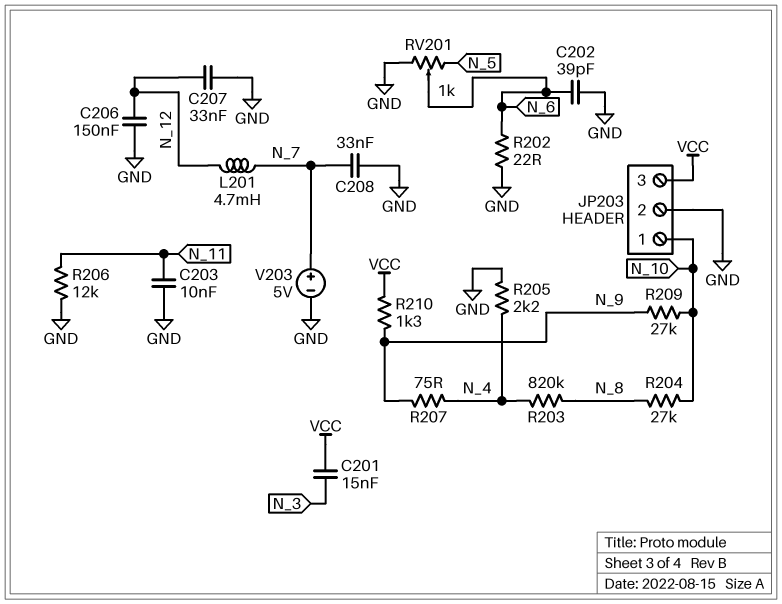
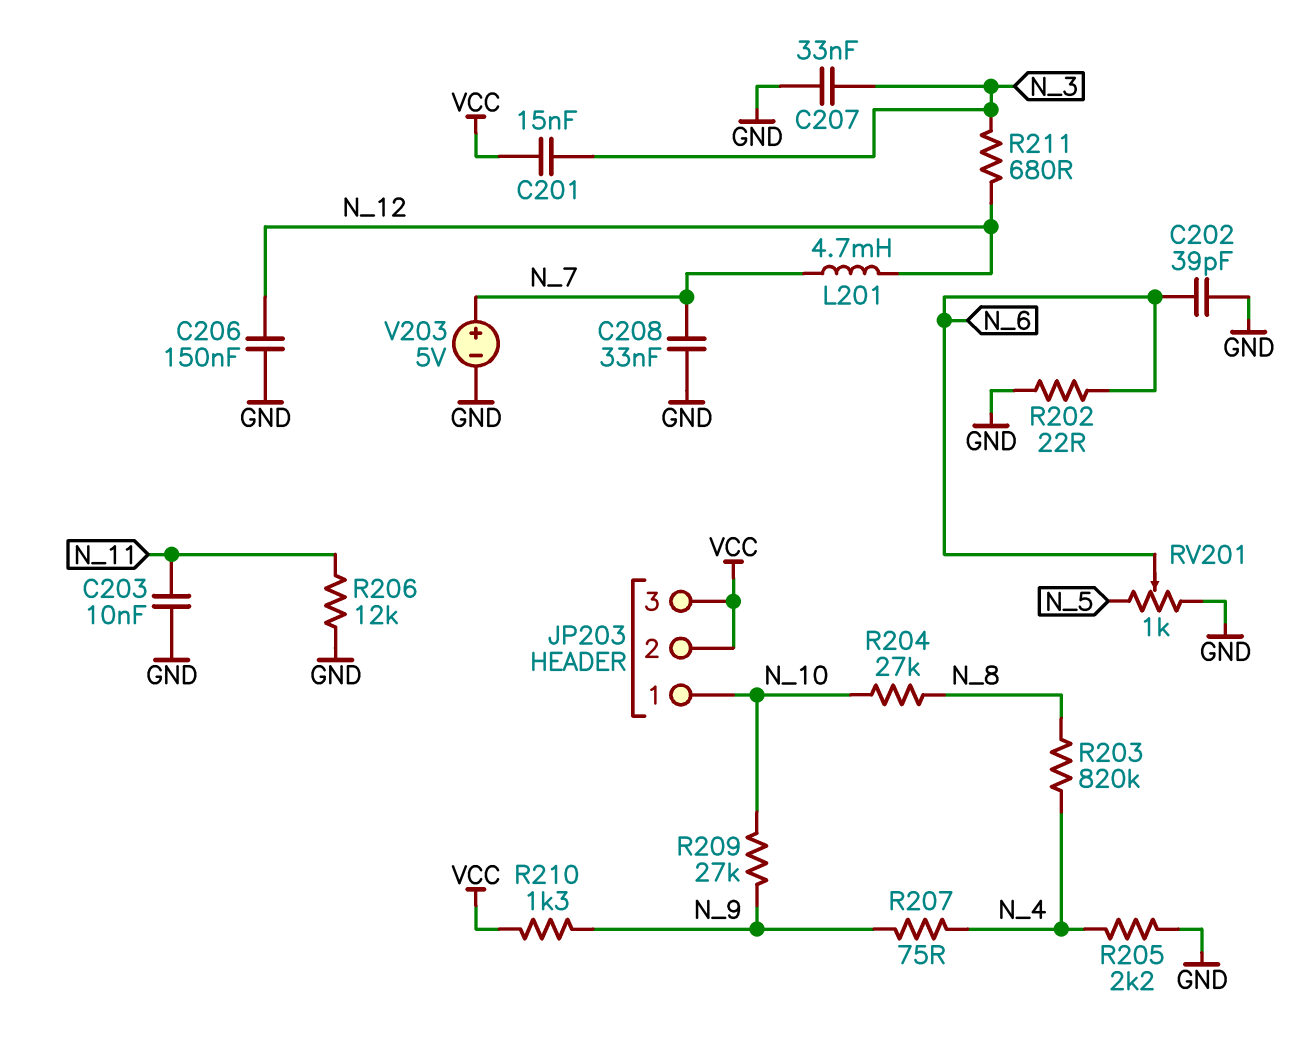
C207: 33nF (GND, N_12) -> 33nF (GND, N_3)
JP203 pin 2: GND -> VCC
R211: none -> 680 (N_3, N_12)

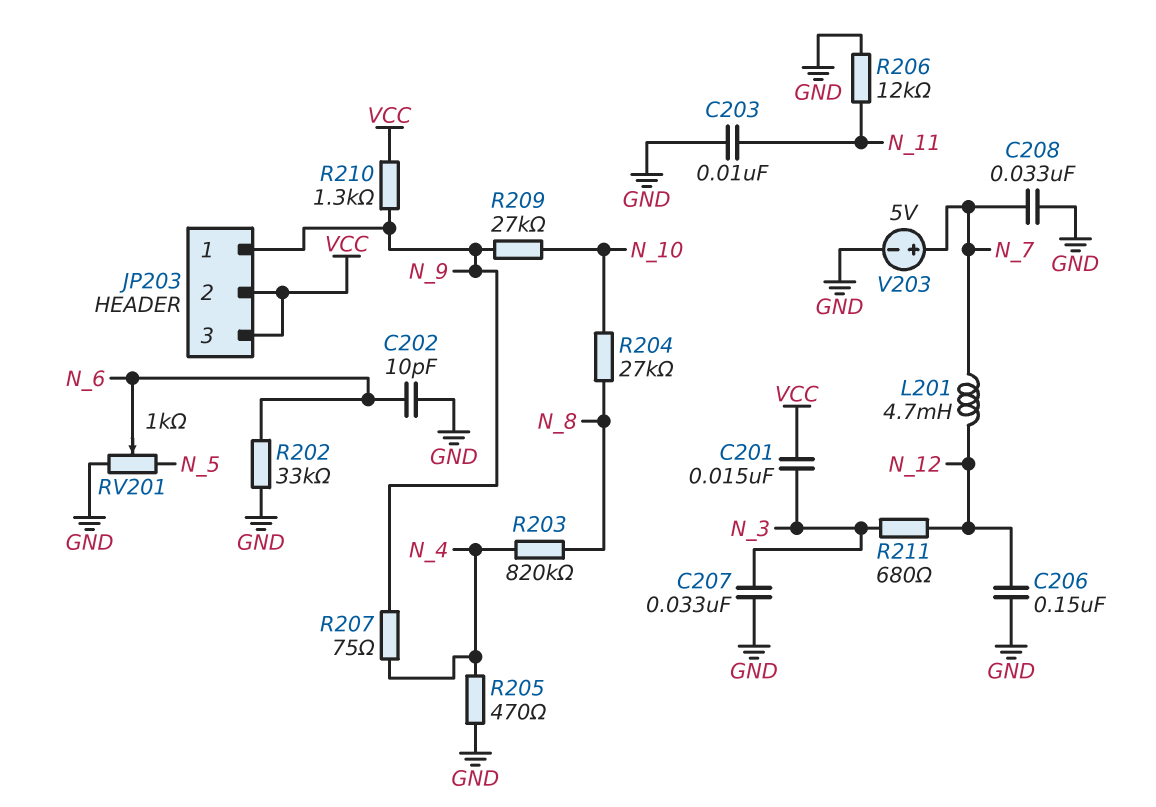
C202: 39pF (GND, N_6) -> 10pF (GND, N_6)
JP203 pin 1: N_10 -> N_9
R202: 22 (GND, N_6) -> 33k (GND, N_6)
R205: 2.2k (GND, N_4) -> 470 (GND, N_4)

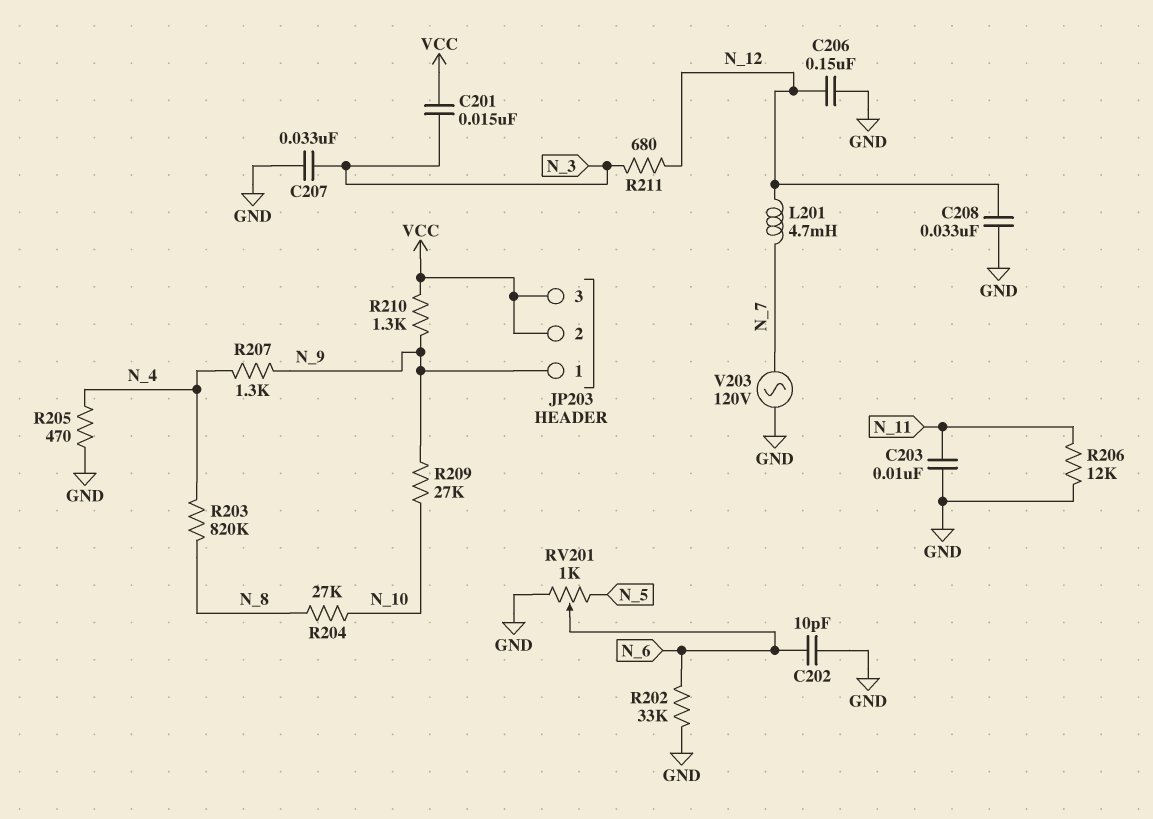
C208: 33nF (GND, N_7) -> 33nF (GND, N_12)
R207: 75 (N_4, N_9) -> 1.3k (N_4, N_9)
V203: 5V (plus N_7, minus GND) -> AC 120V (GND, N_7)

